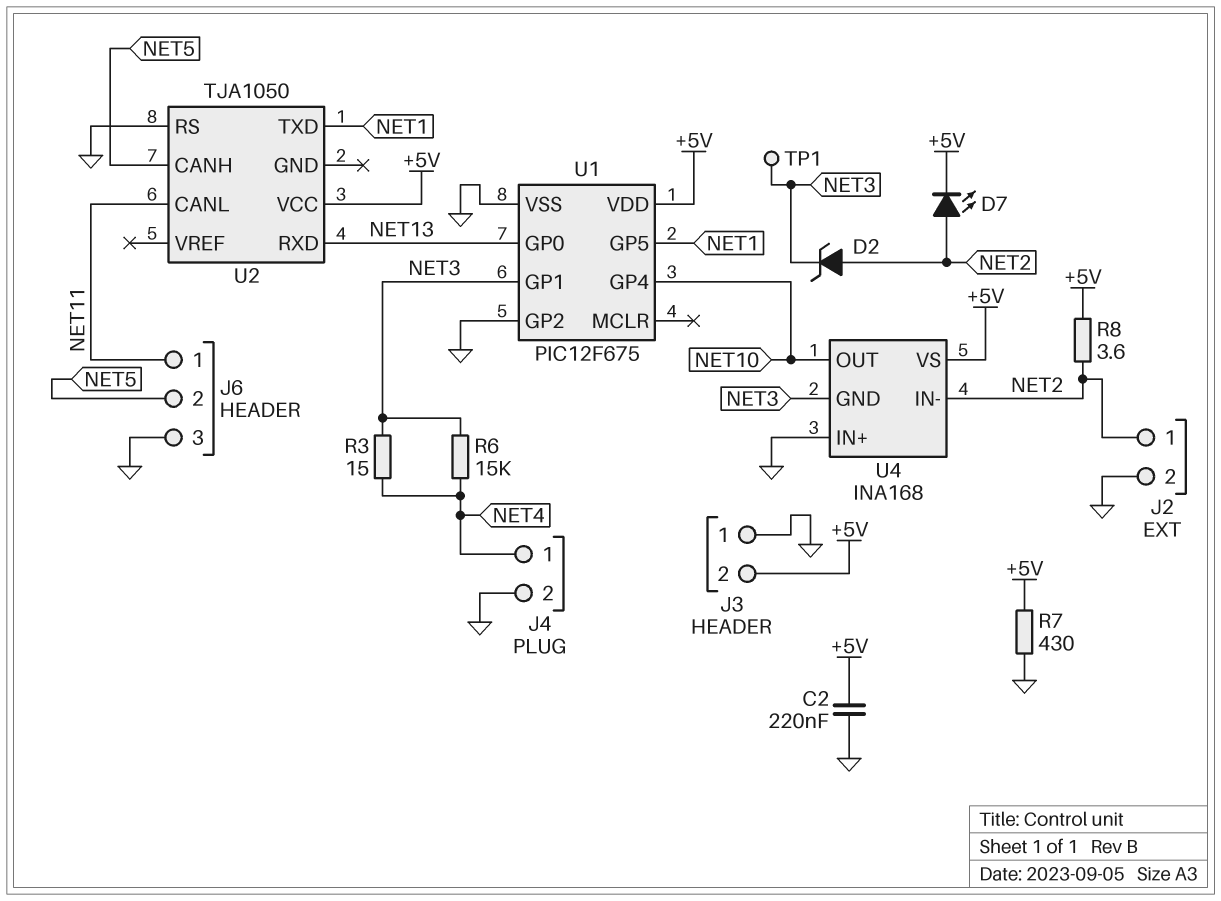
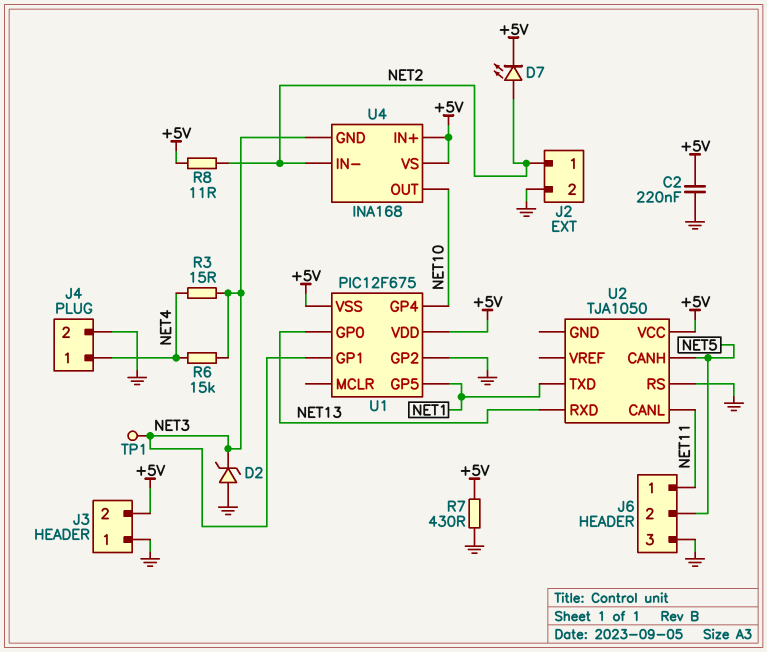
D2: zener (A NET2, K NET3) -> zener (A GND, K NET3)
R8: 3.6 (+5V, NET2) -> 11 (+5V, NET2)
U1 pin VSS: GND -> +5V
U4 pin IN+: GND -> +5V

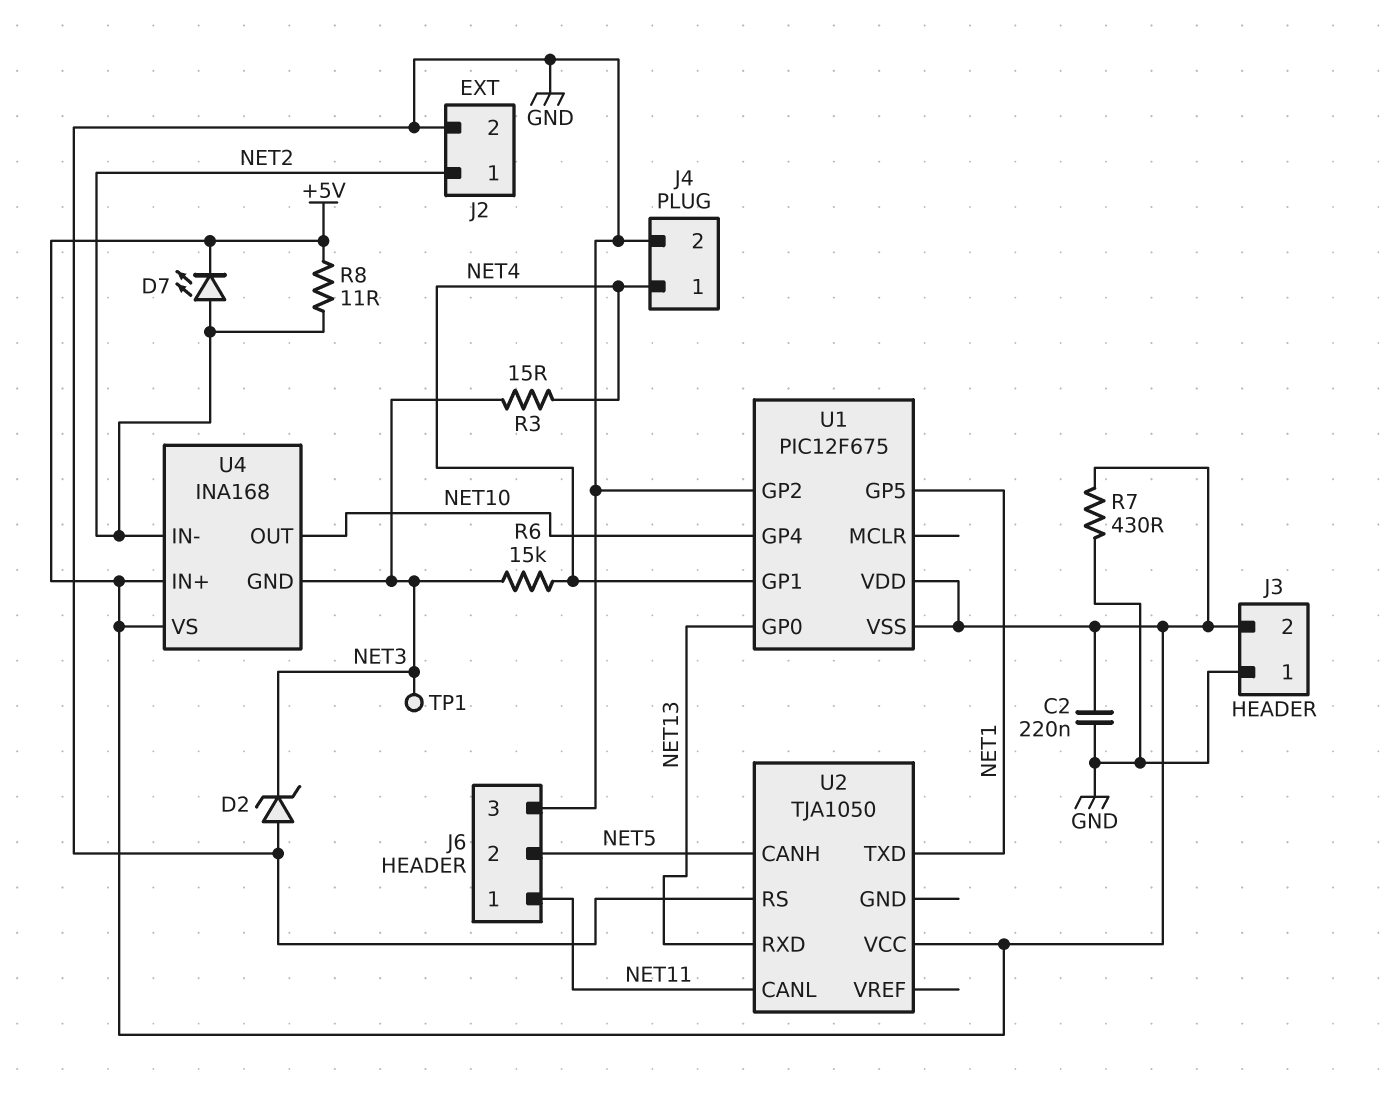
U1 pin GP1: NET3 -> NET4

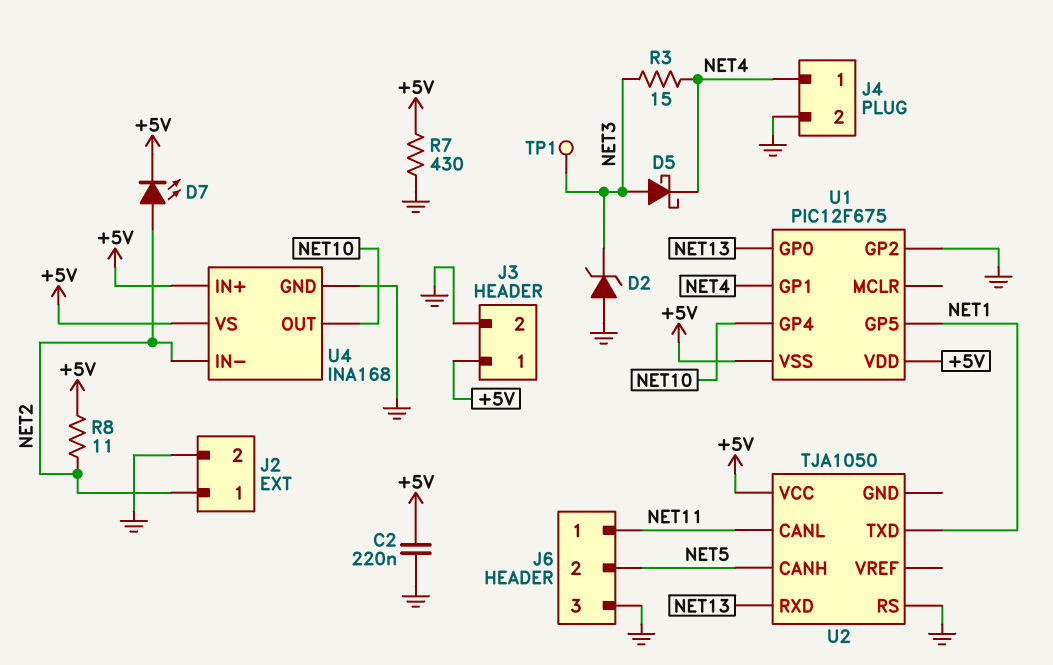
D5: none -> schottky (A NET3, K NET4)
J3 pin 1: GND -> +5V
J3 pin 2: +5V -> GND
R6: 15k (NET3, NET4) -> none
U4 pin GND: NET3 -> GND

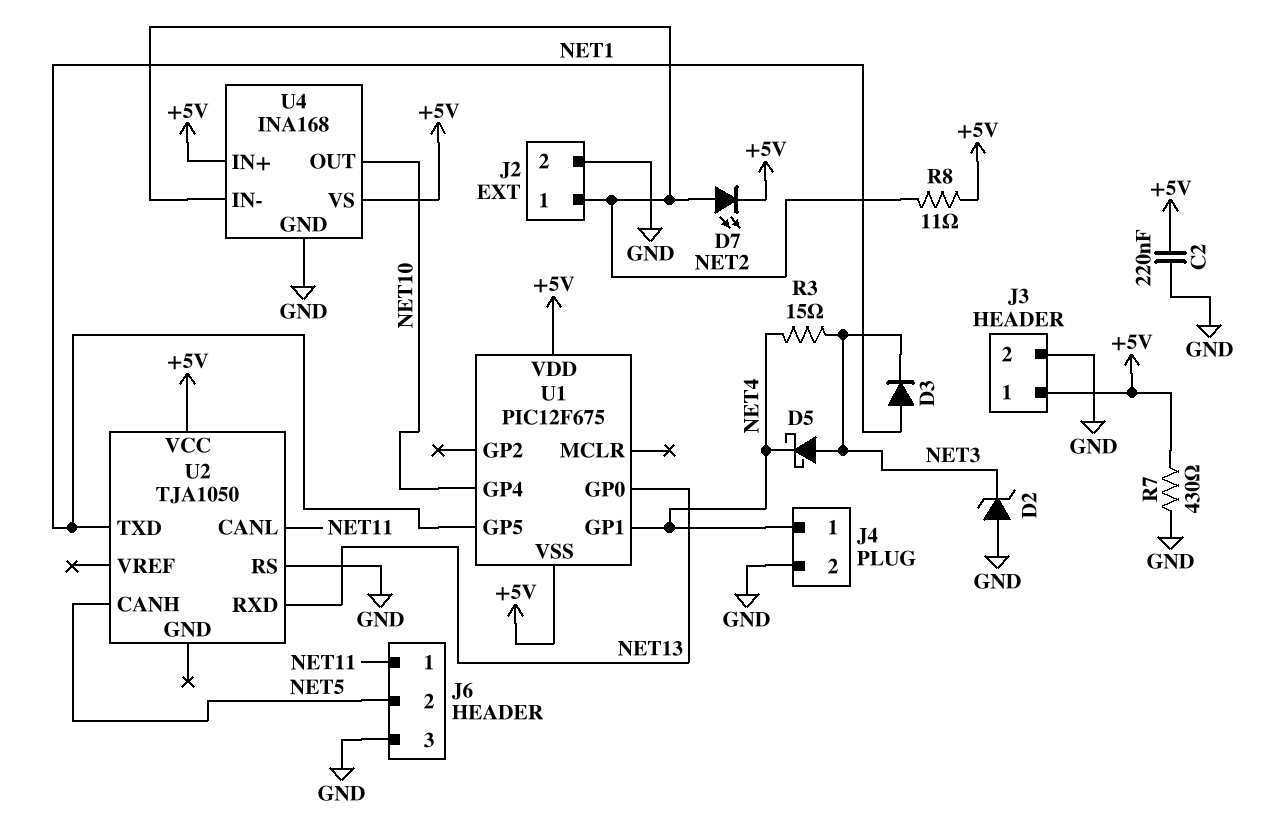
D3: none -> diode (A NET1, K NET3)
TP1: test point (NET3) -> none
U1 pin GP2: GND -> none

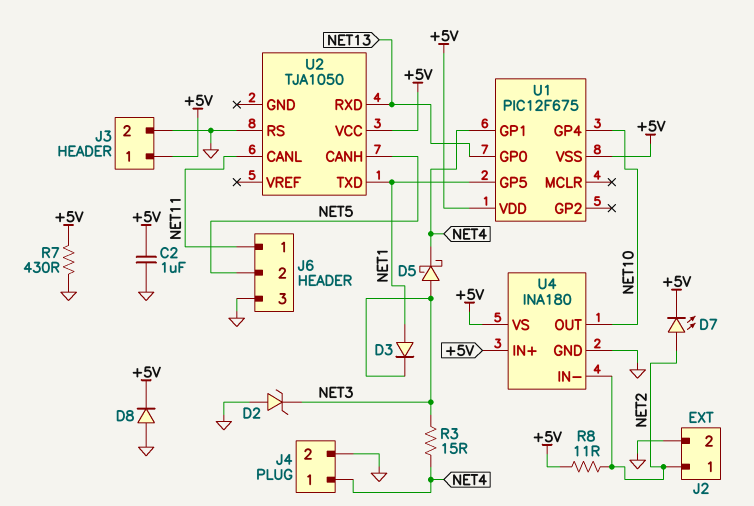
C2: 220nF (+5V, GND) -> 1uF (+5V, GND)
D8: none -> diode (A GND, K +5V)
U4: INA168 -> INA180

